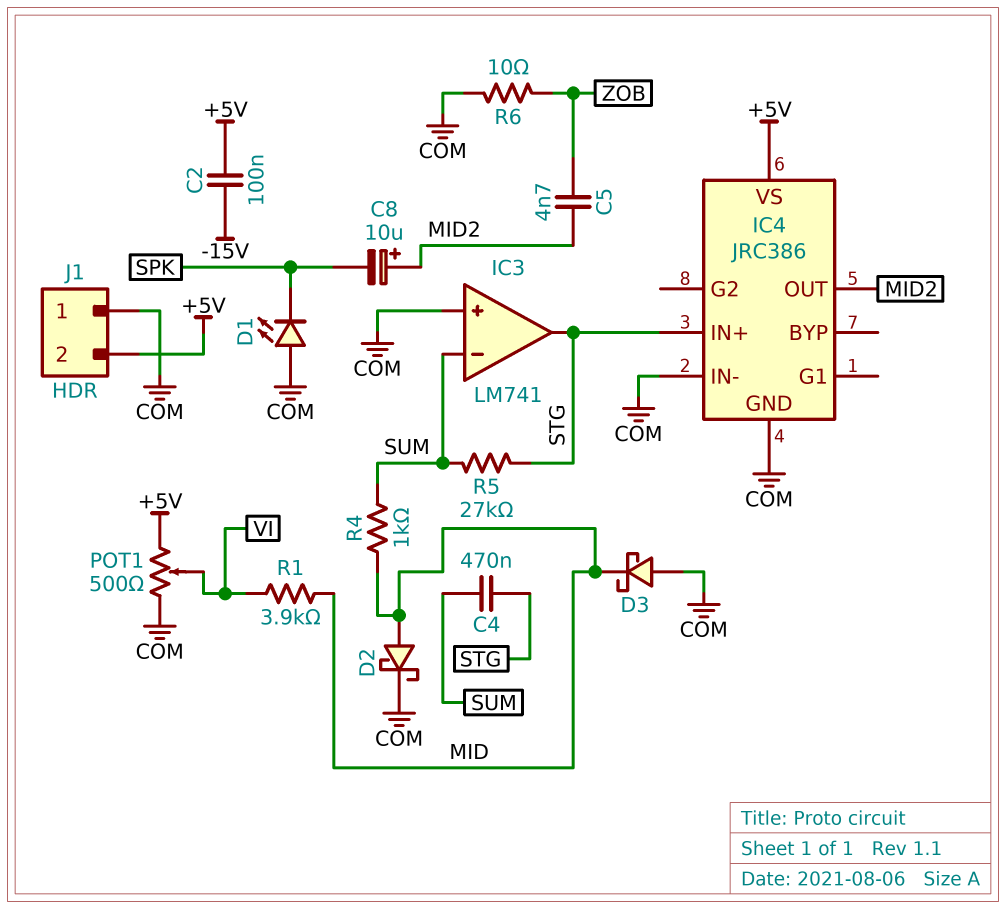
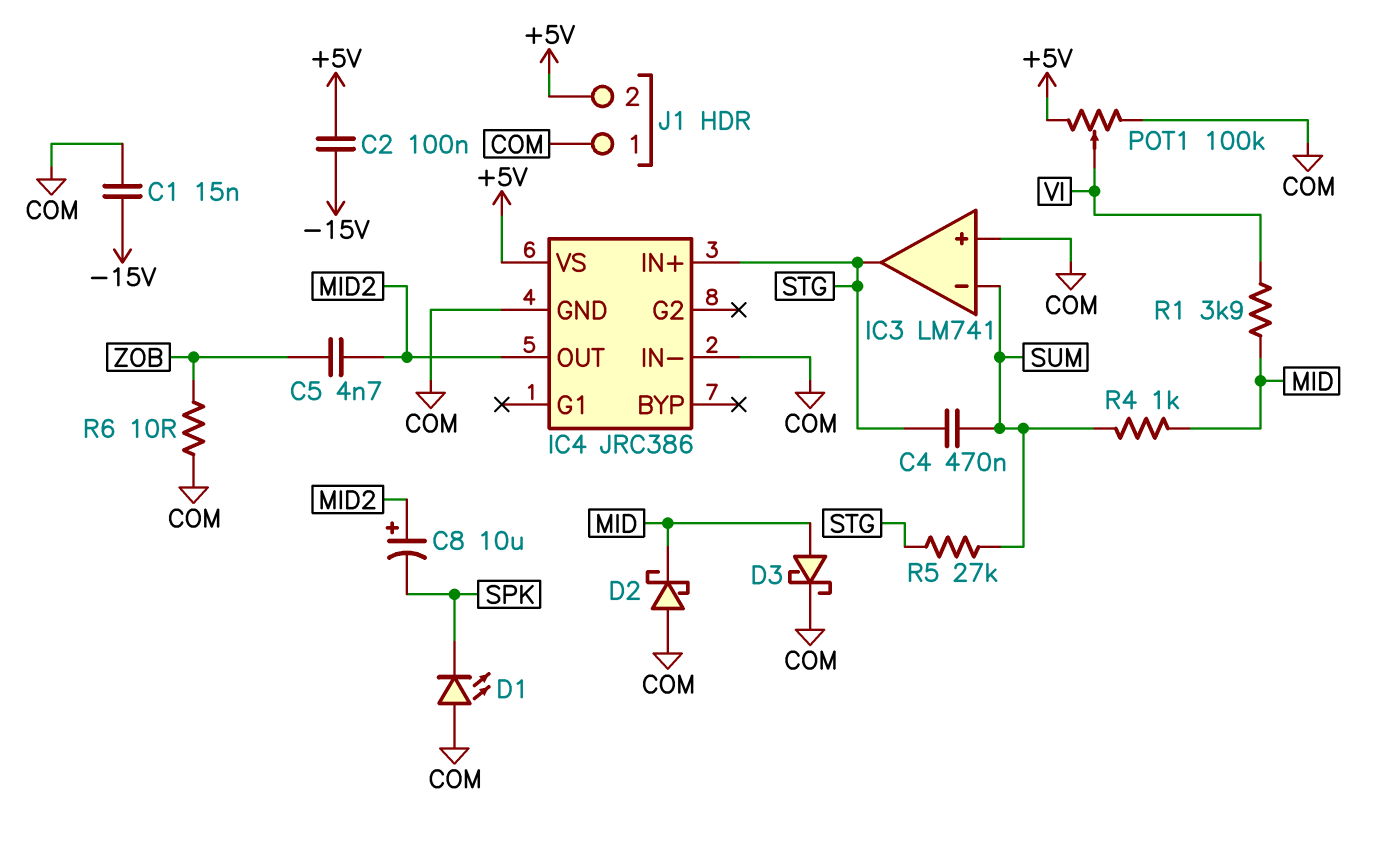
C1: none -> 15nF (-15V, COM)
D2: schottky (A MID, K COM) -> schottky (A COM, K MID)
D3: schottky (A COM, K MID) -> schottky (A MID, K COM)
POT1: 500 (+5V, COM, wiper VI) -> 100k (+5V, COM, wiper VI)

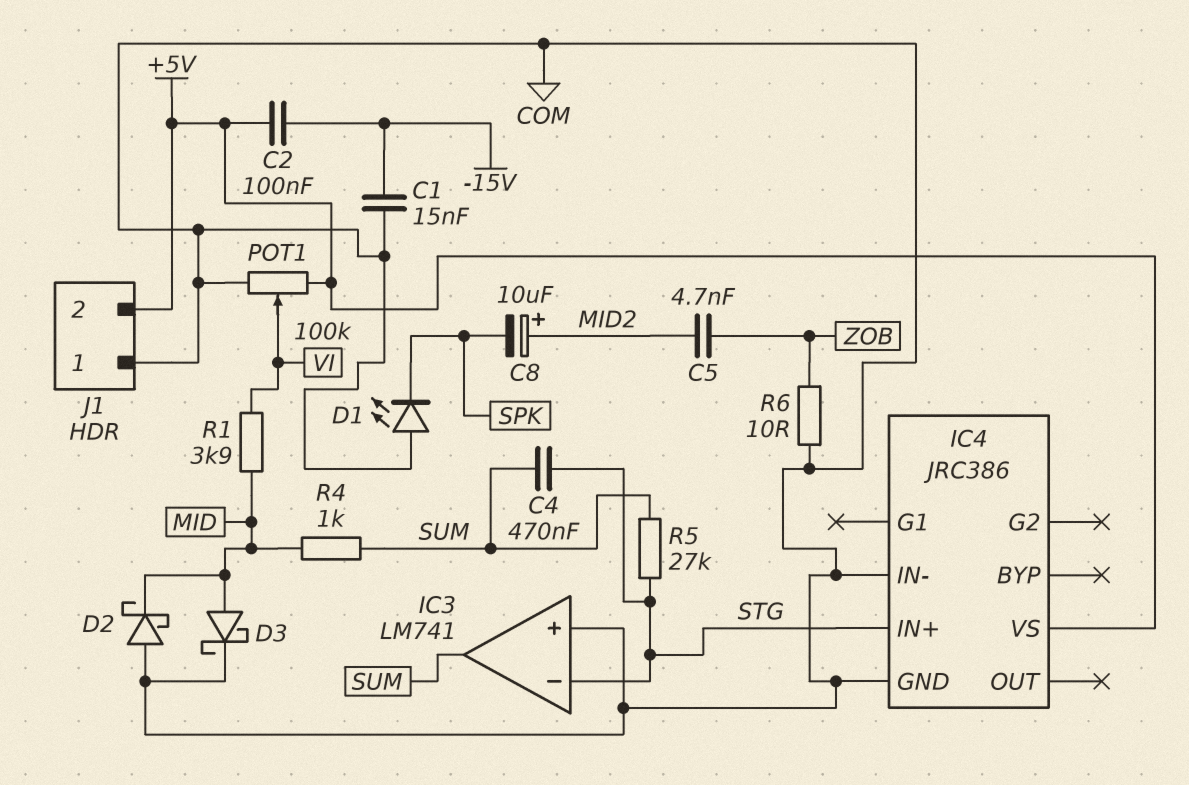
IC3 pin in-: SUM -> STG
IC3 pin out: STG -> SUM
IC4 pin OUT: MID2 -> none

